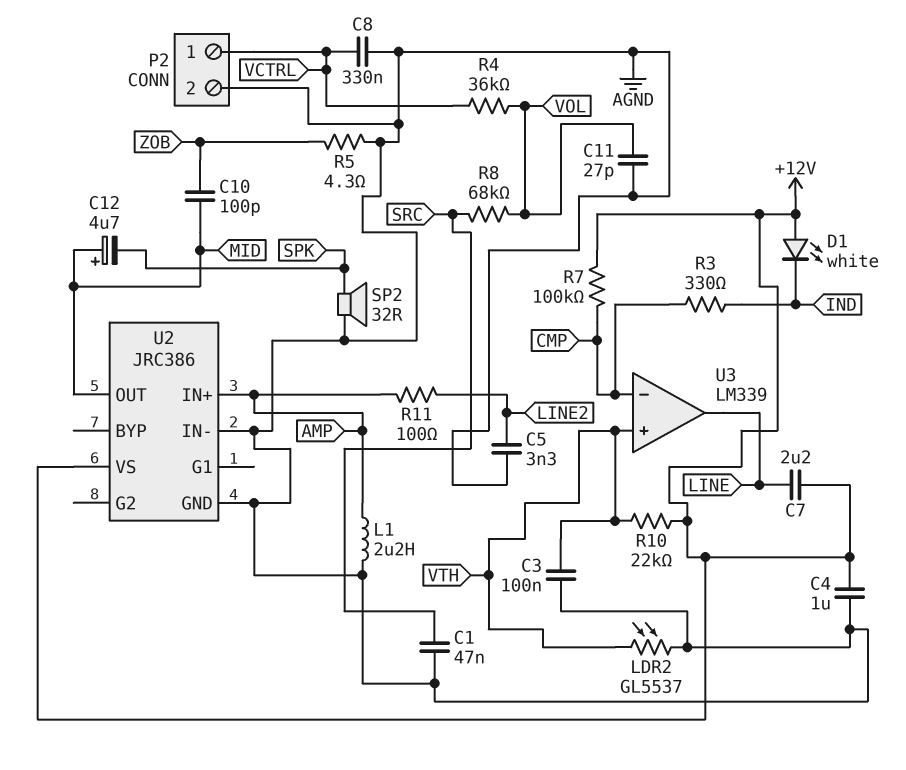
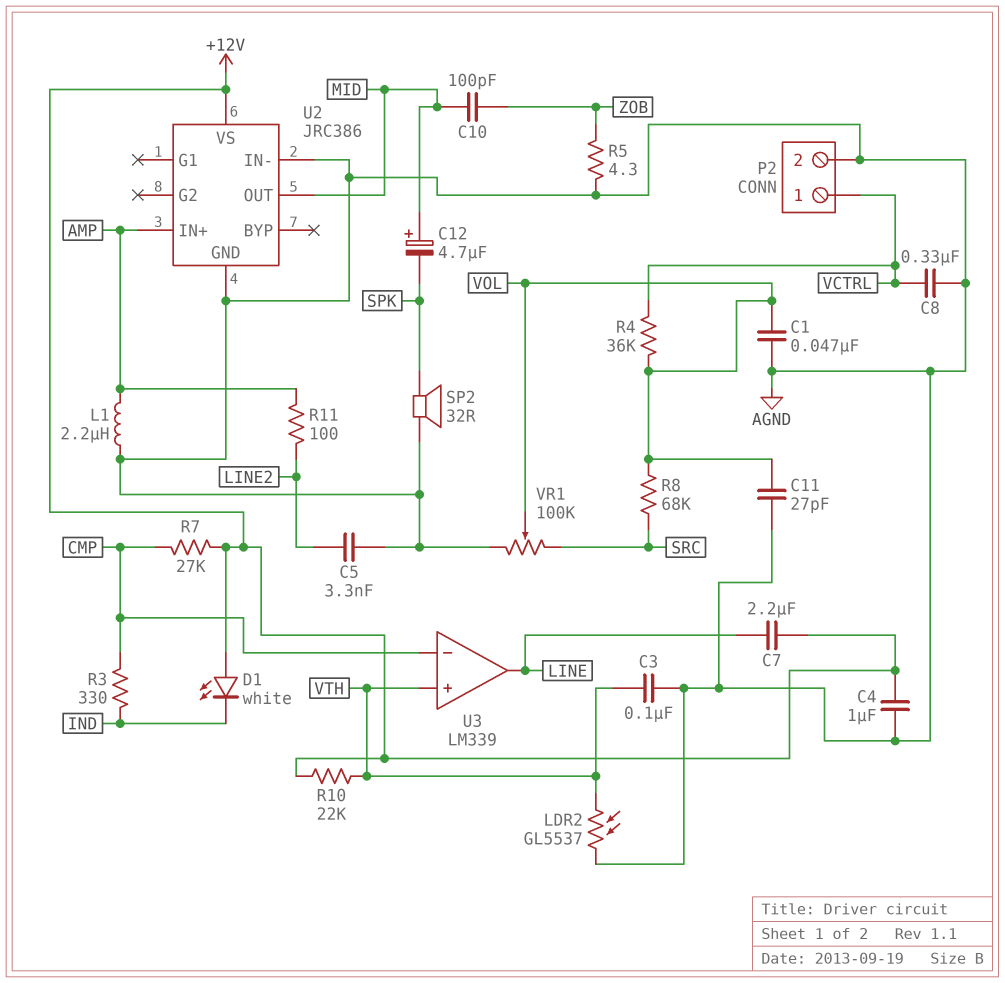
C1: 47nF (AGND, SRC) -> 47nF (AGND, VOL)
R7: 100k (+12V, CMP) -> 27k (+12V, CMP)
VR1: none -> 100k (AGND, SRC, wiper VOL)

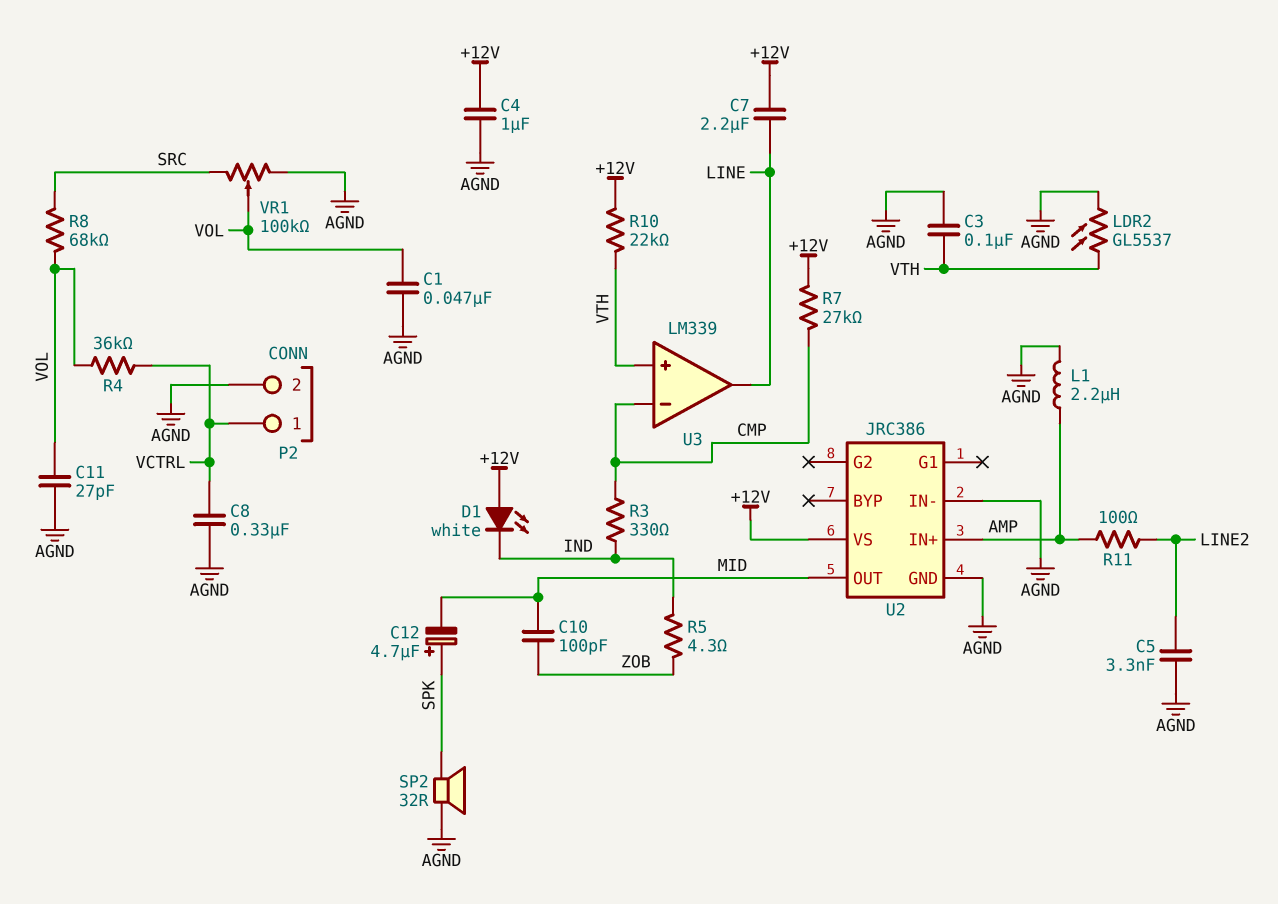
C12: 4.7uF (plus MID, minus SPK) -> 4.7uF (plus SPK, minus MID)
R5: 4.3 (AGND, ZOB) -> 4.3 (IND, ZOB)

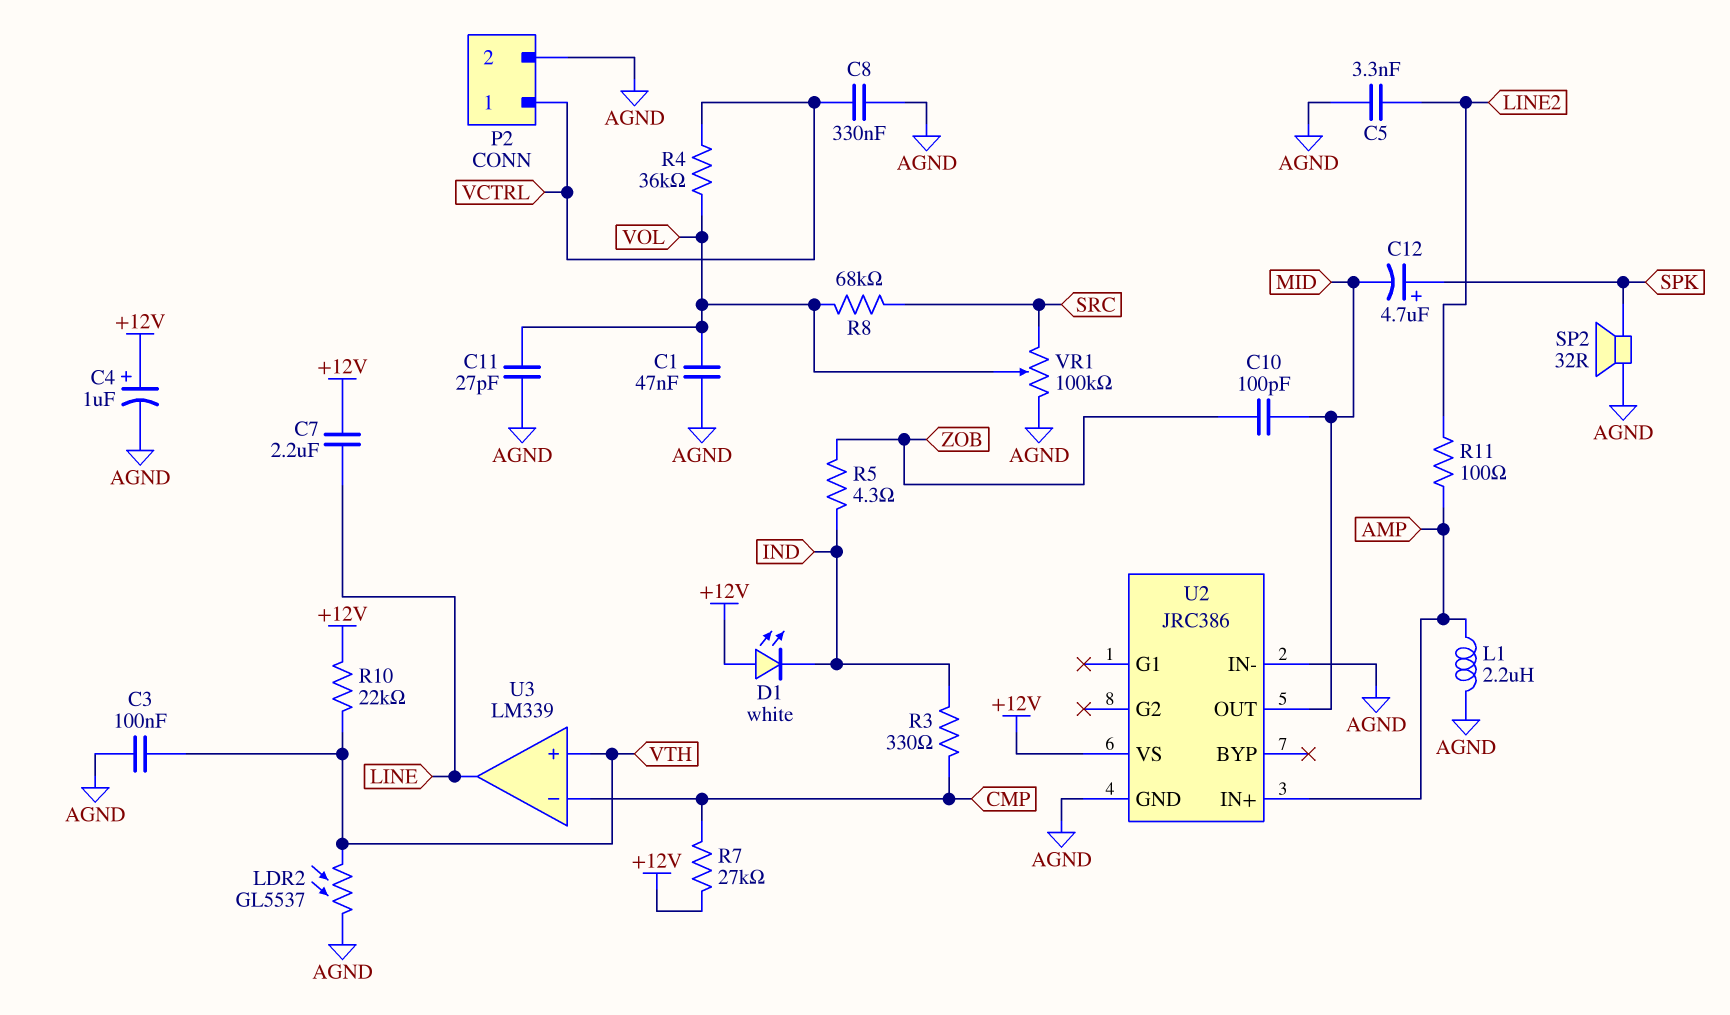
C4: 1uF (+12V, AGND) -> 1uF (plus +12V, minus AGND)

